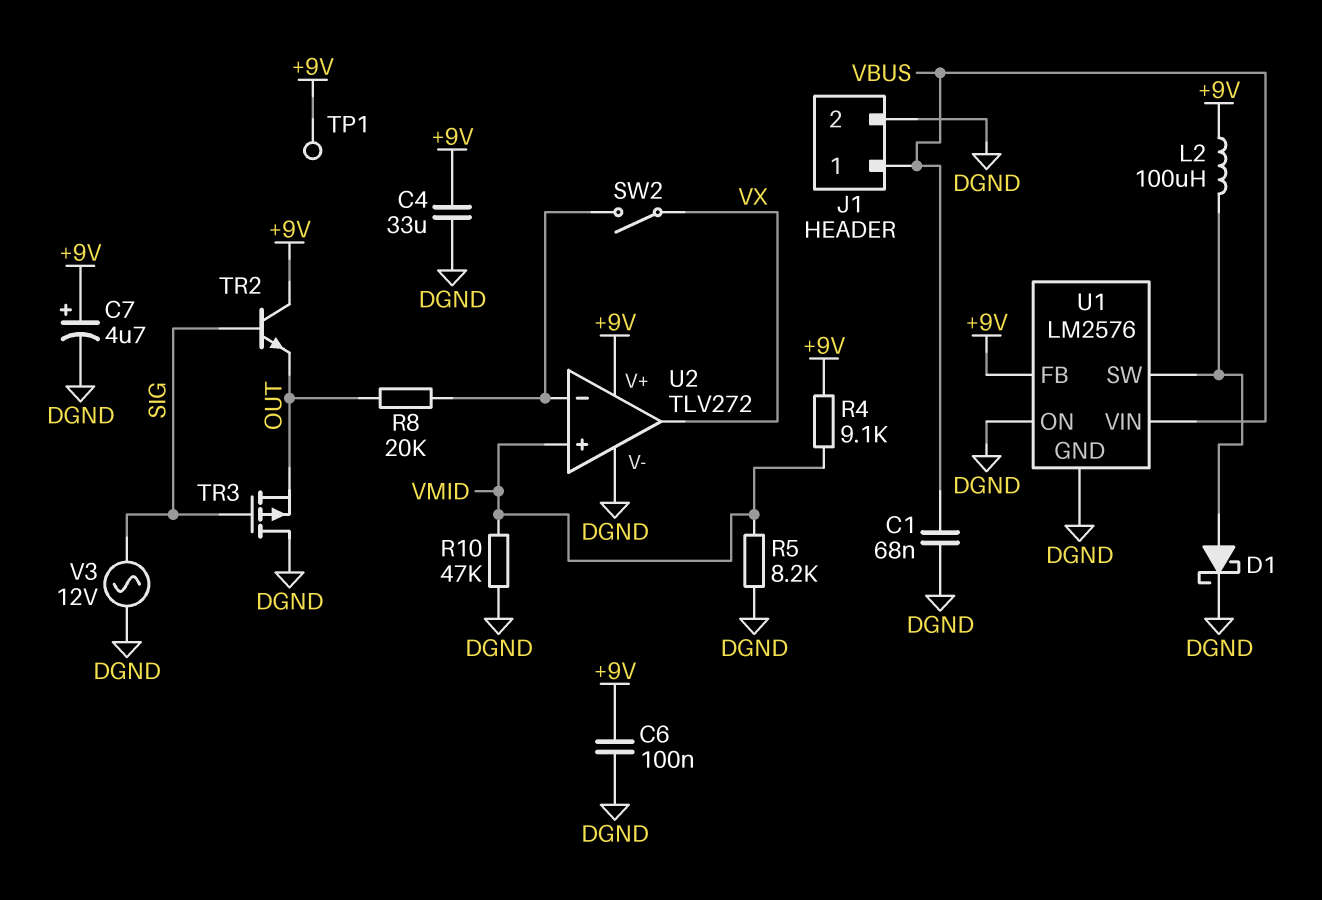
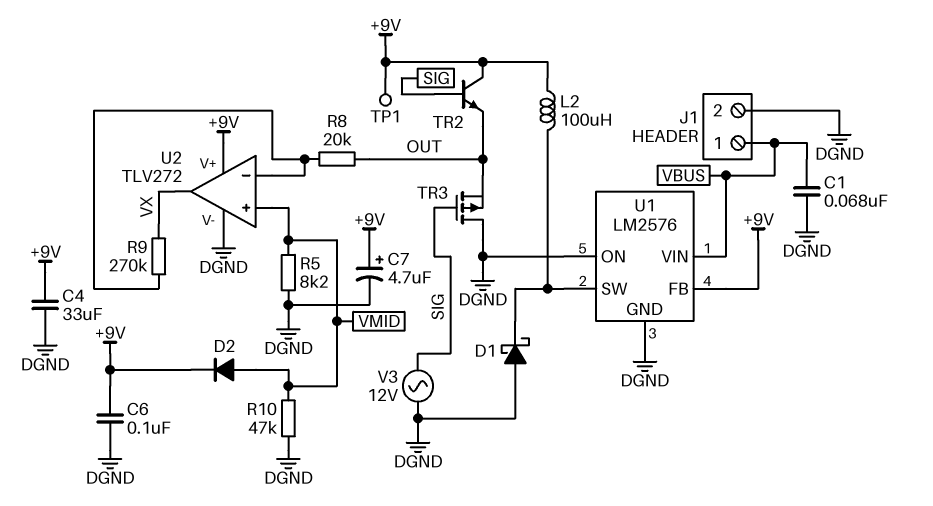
D1: schottky (A U1/SW, K DGND) -> schottky (A DGND, K U1/SW)
D2: none -> diode (A VMID, K +9V)
R4: 9.1k (+9V, VMID) -> none
R9: none -> 270k (U2/in-, VX)
SW2: switch (U2/in-, VX) -> none

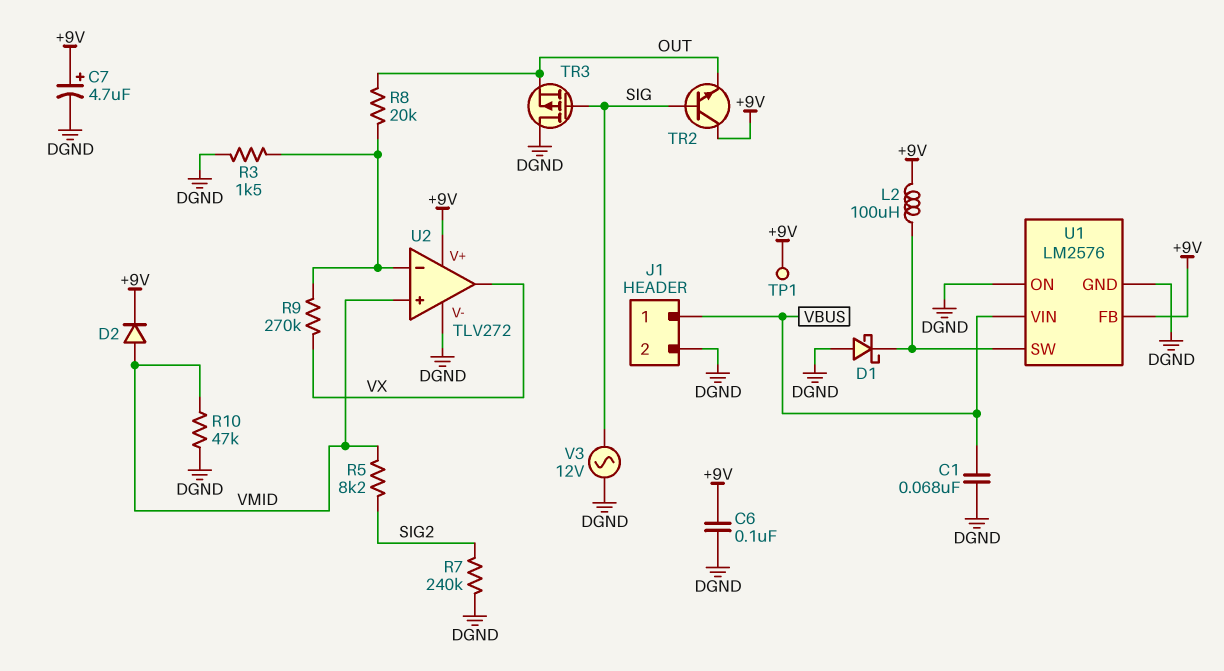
C4: 33uF (+9V, DGND) -> none
R3: none -> 1.5k (DGND, U2/in-)
R5: 8.2k (DGND, VMID) -> 8.2k (SIG2, VMID)
R7: none -> 240k (DGND, SIG2)

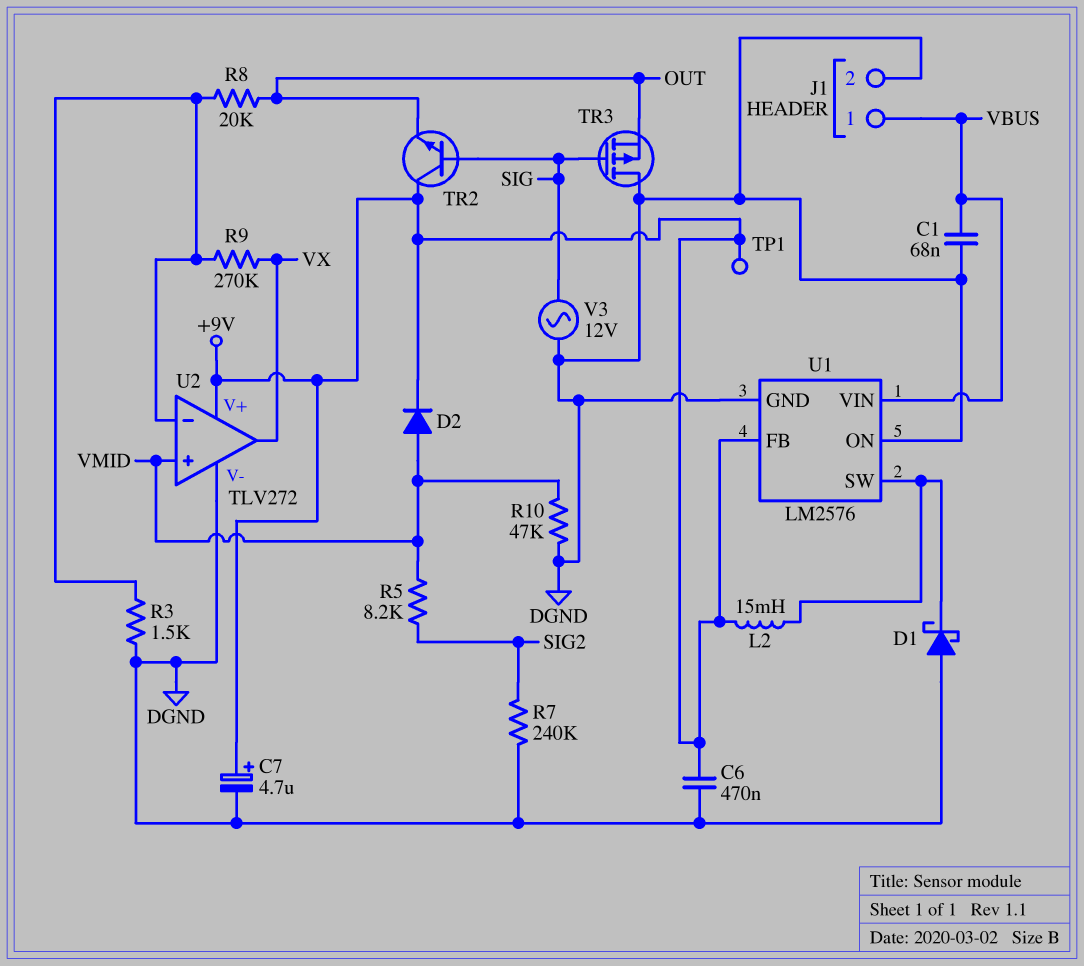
C6: 100nF (+9V, DGND) -> 470nF (+9V, DGND)
L2: 100uH (+9V, U1/SW) -> 15mH (+9V, U1/SW)

